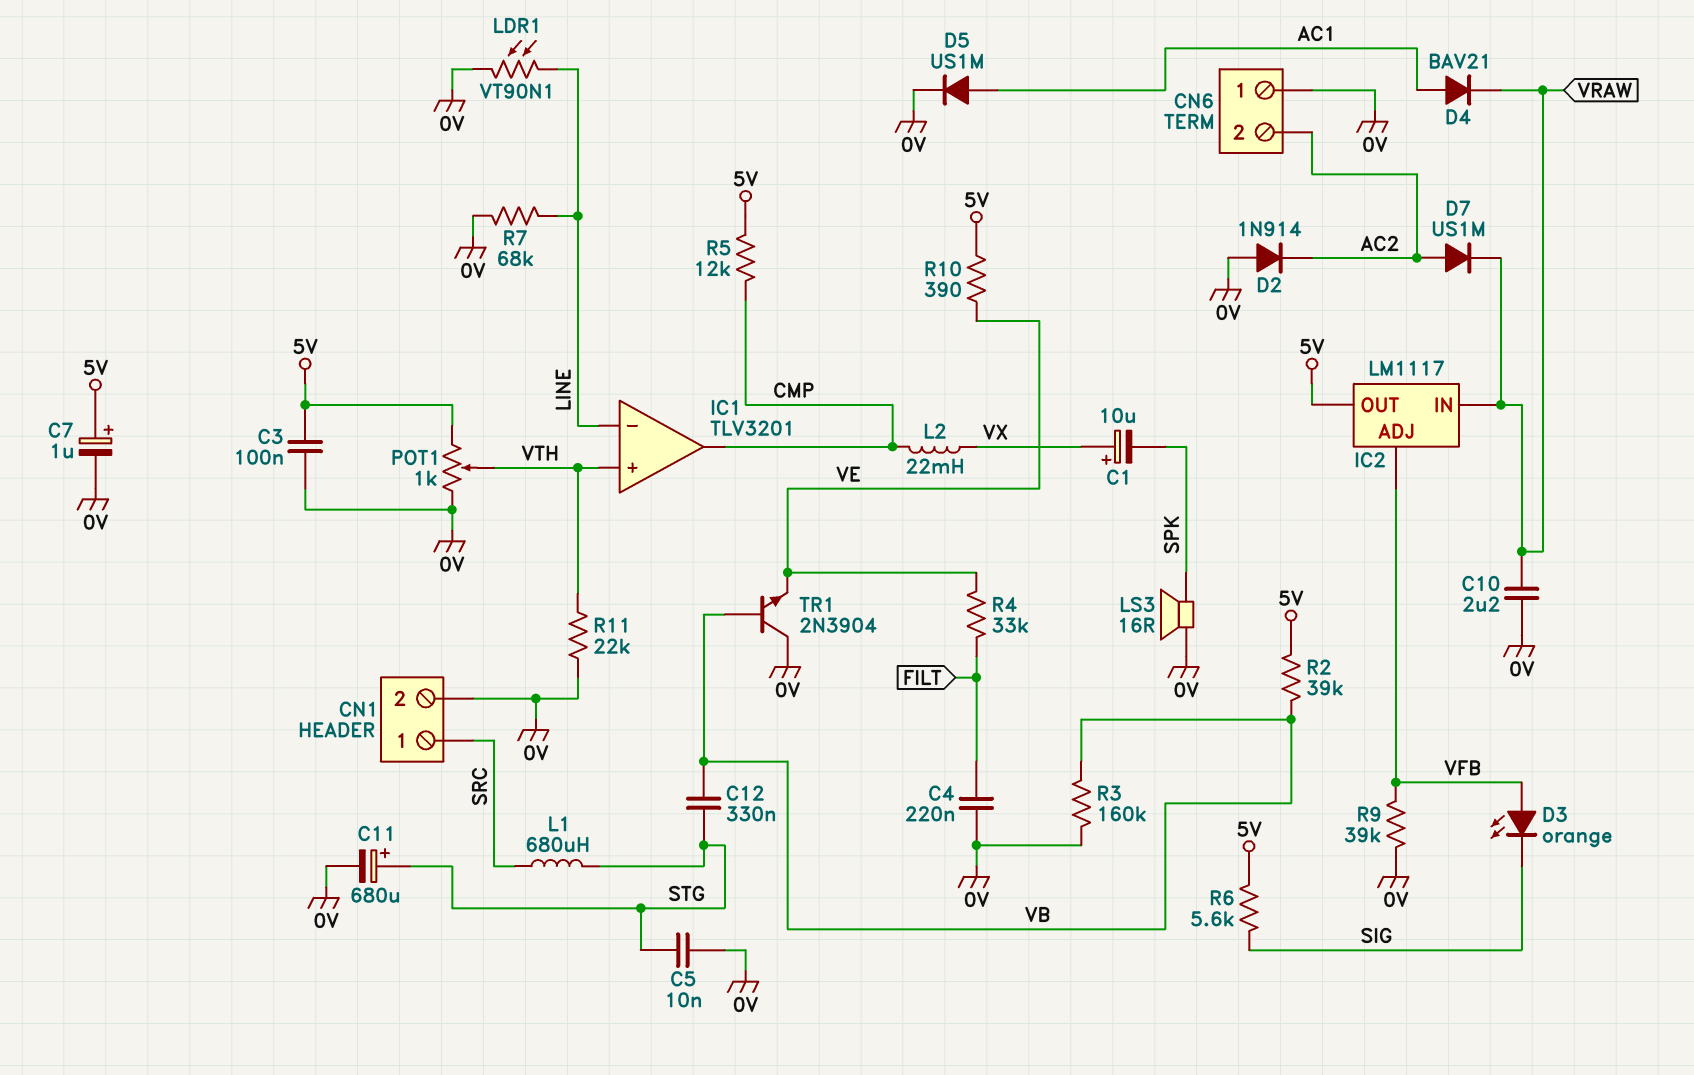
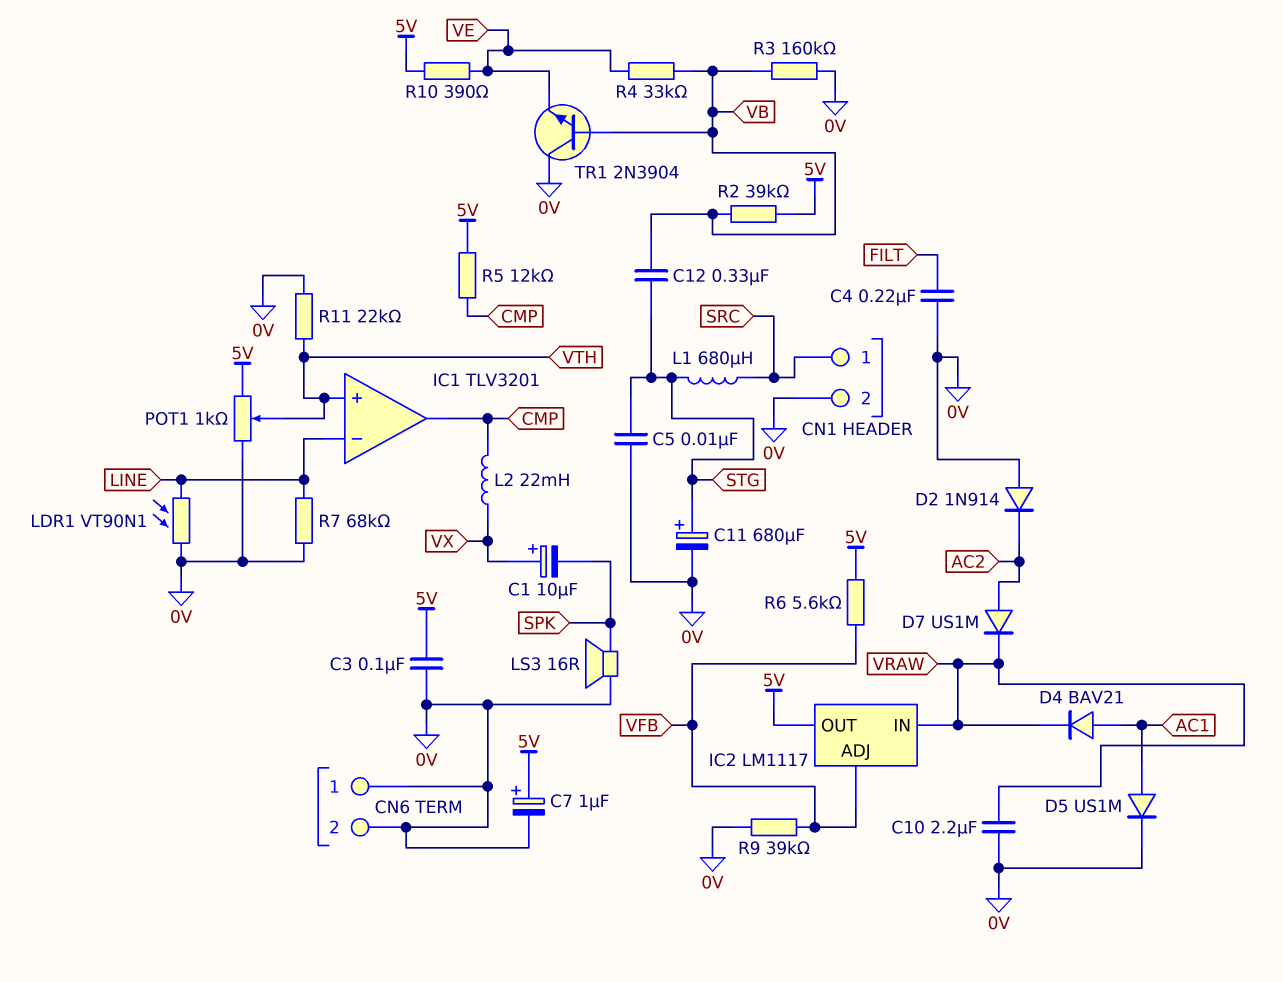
CN6 pin 2: AC2 -> 0V
D3: LED orange (A VFB, K SIG) -> none
R4: 33k (FILT, VE) -> 33k (VB, VE)
R6: 5.6k (5V, SIG) -> 5.6k (5V, VFB)

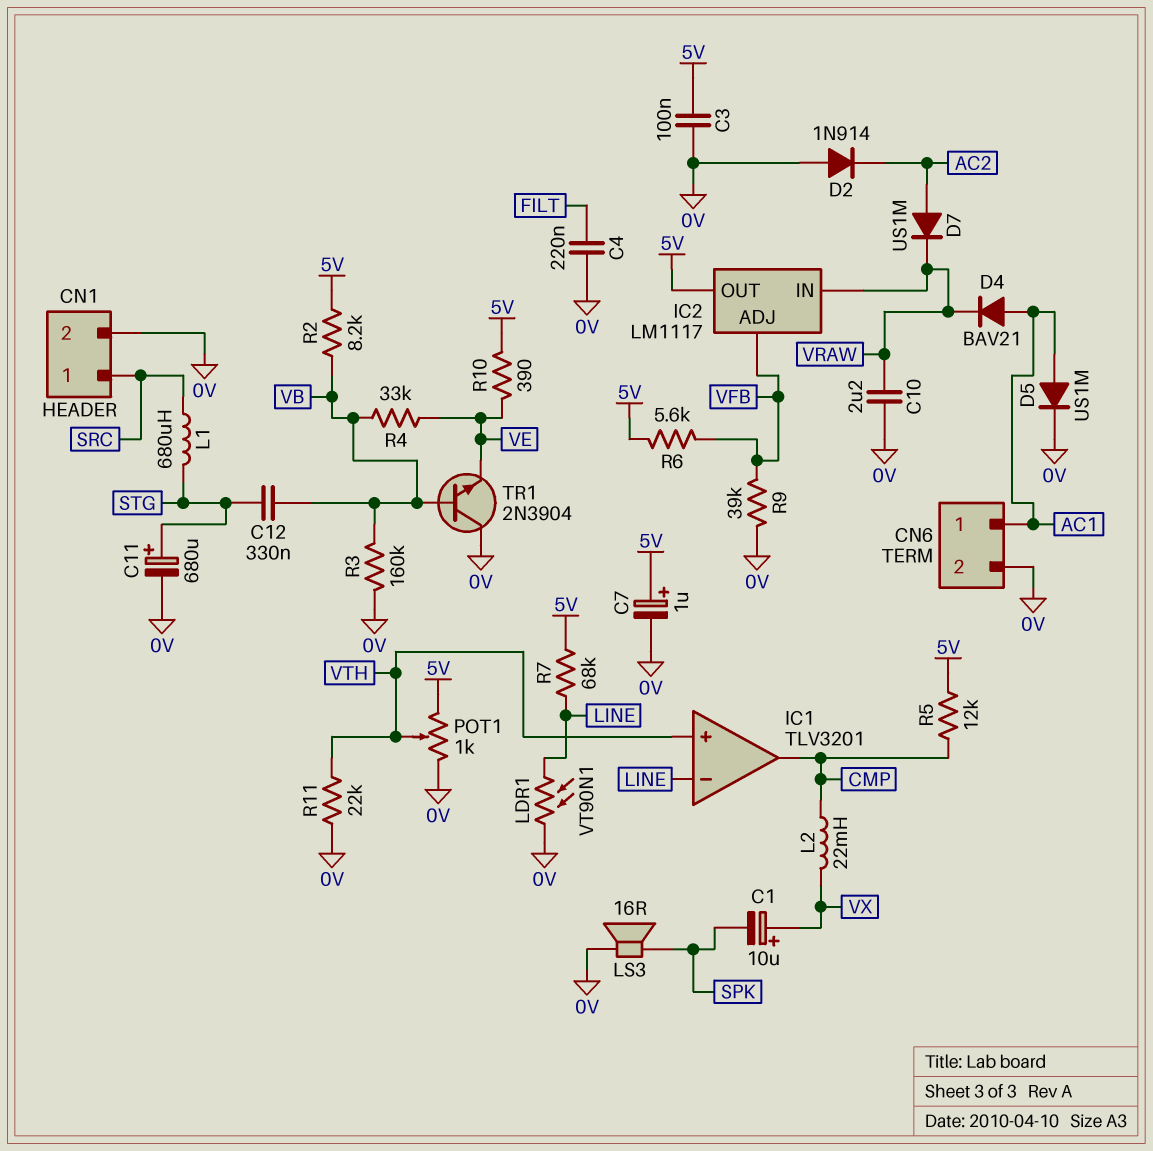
C5: 10nF (0V, STG) -> none
CN6 pin 1: 0V -> AC1
R2: 39k (5V, VB) -> 8.2k (5V, VB)
R7: 68k (0V, LINE) -> 68k (5V, LINE)

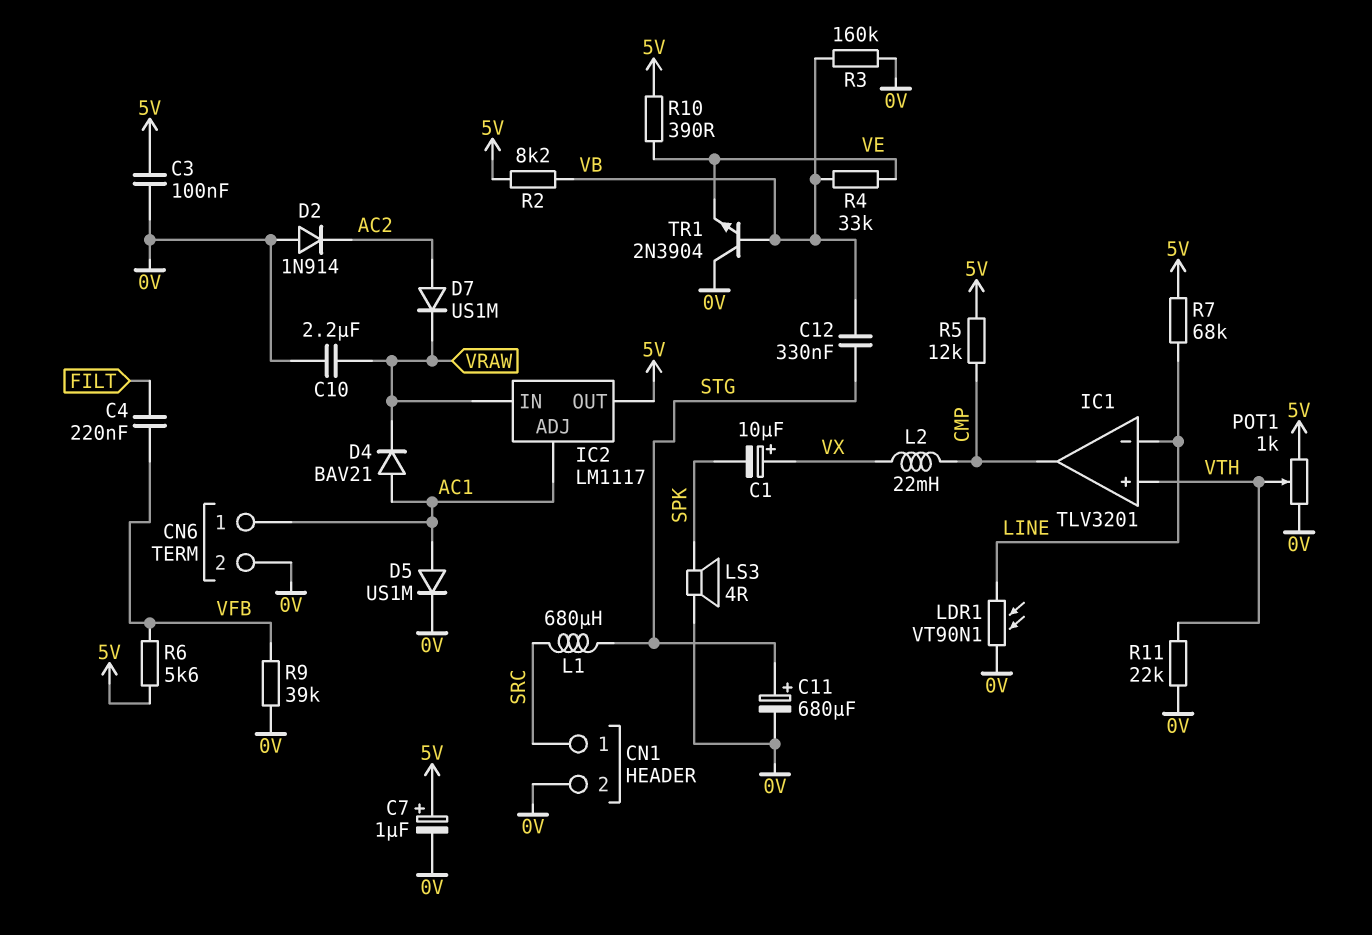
C4: 220nF (0V, FILT) -> 220nF (FILT, VFB)
IC2 pin ADJ: VFB -> AC1
LS3: speaker 16R (0V, SPK) -> speaker 4R (0V, SPK)

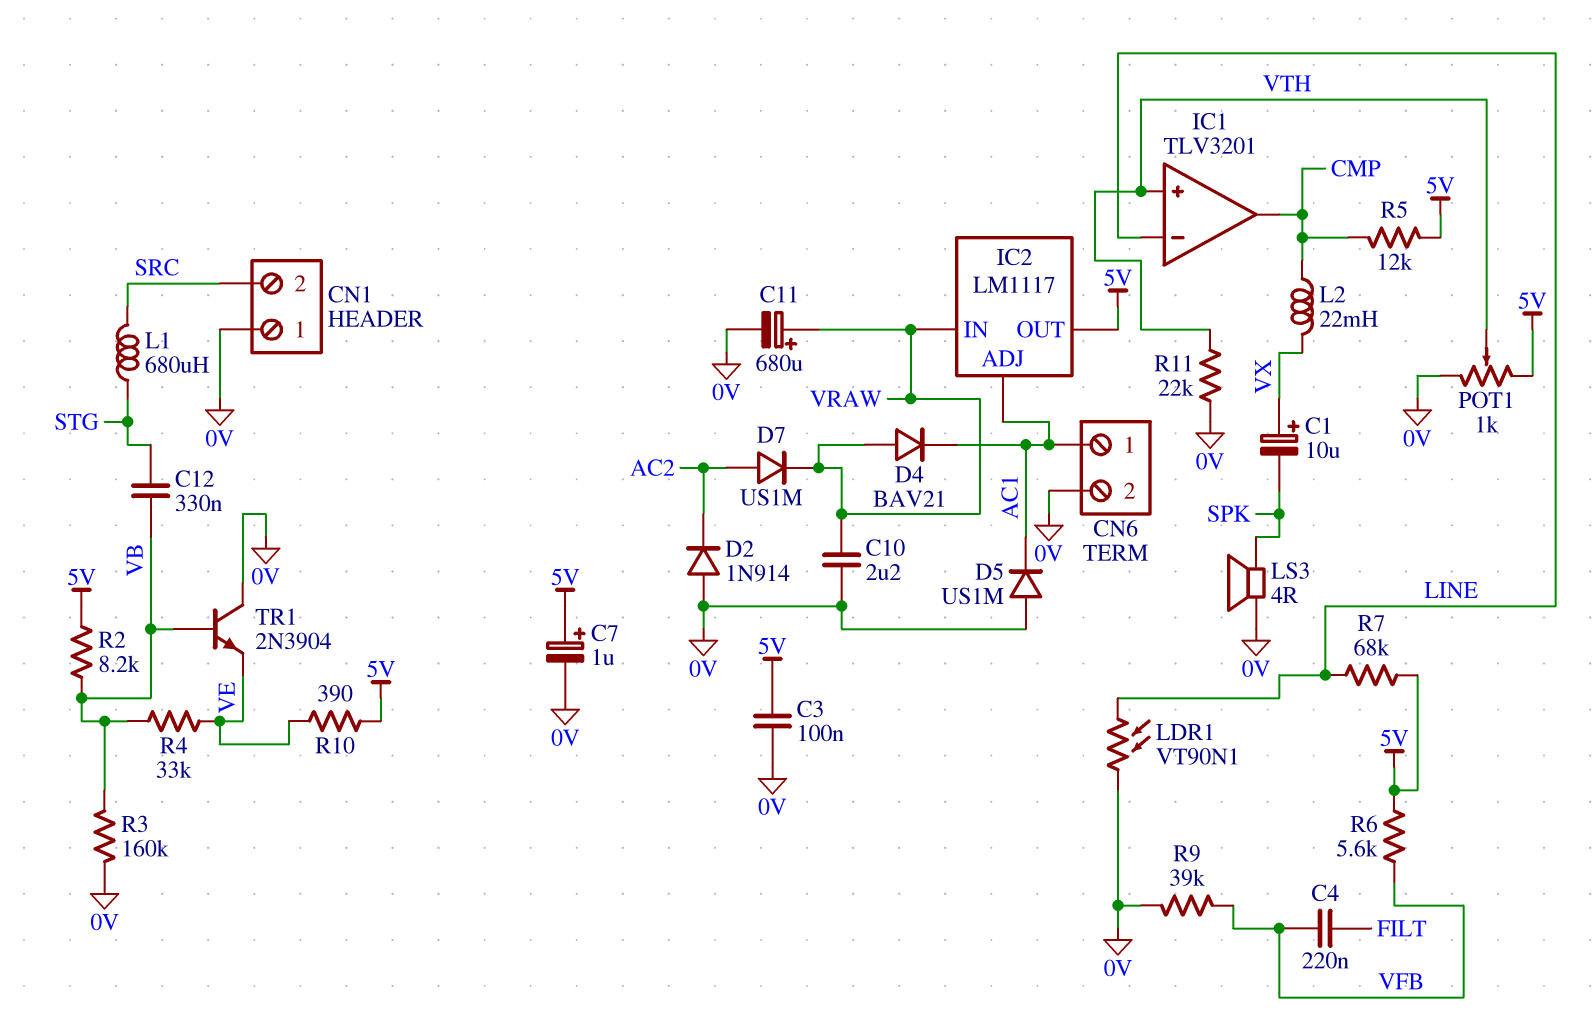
C11: 680uF (plus STG, minus 0V) -> 680uF (plus VRAW, minus 0V)
CN1 pin 1: SRC -> 0V
CN1 pin 2: 0V -> SRC
D4: diode BAV21 (A AC1, K VRAW) -> diode BAV21 (A VRAW, K AC1)
D5: diode US1M (A AC1, K 0V) -> diode US1M (A 0V, K AC1)

